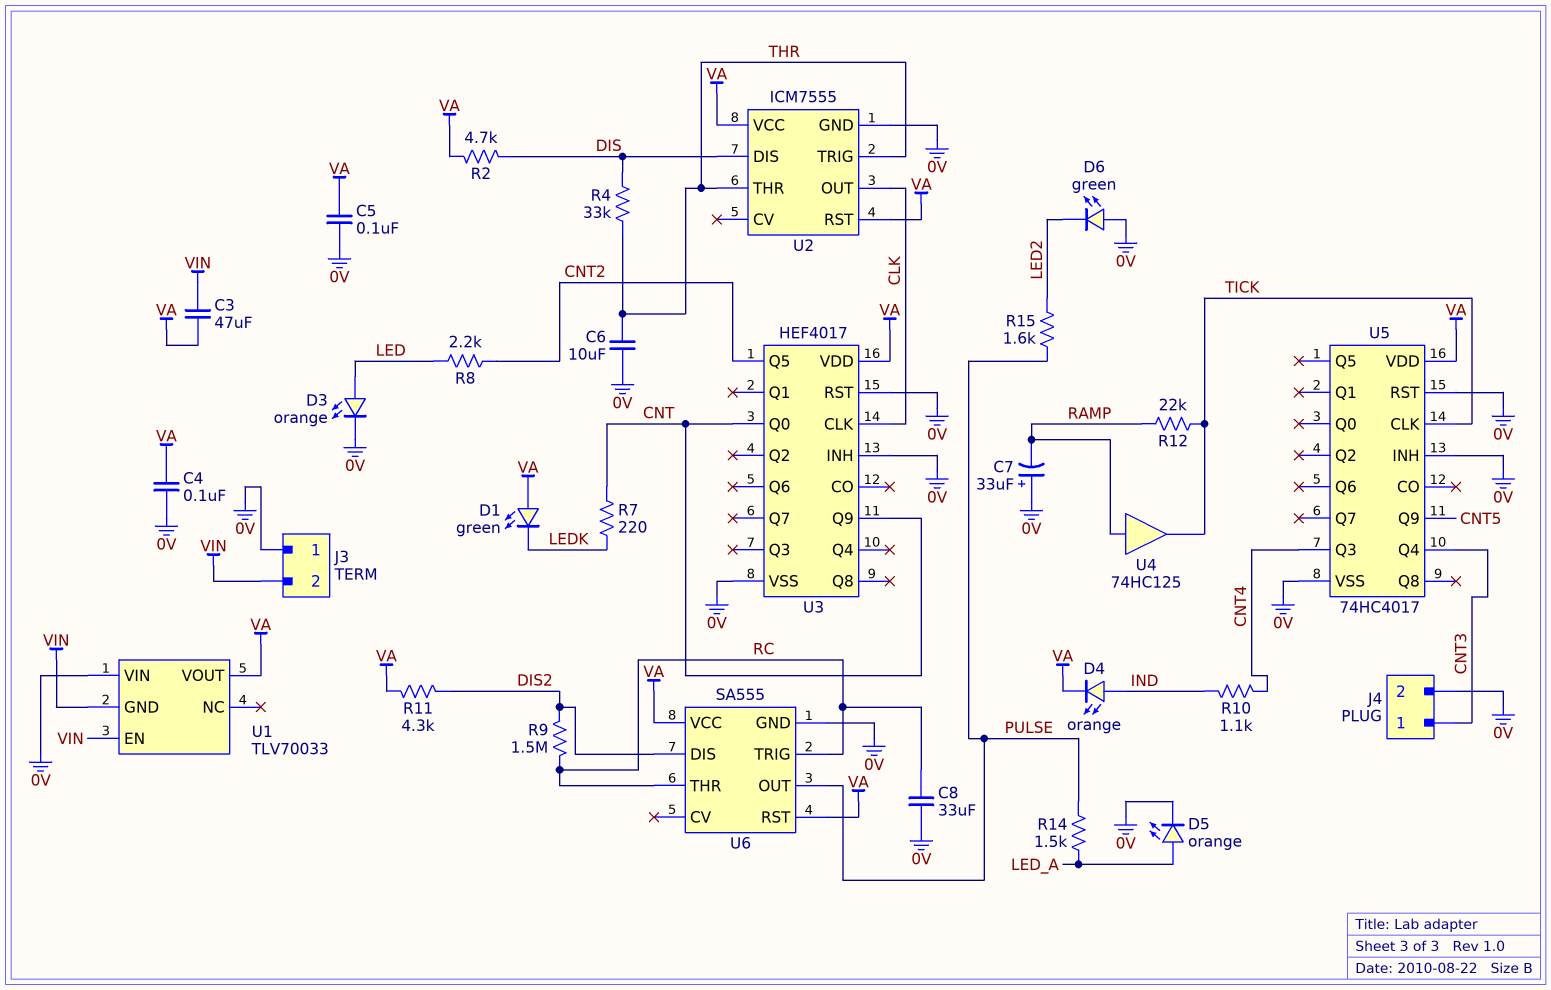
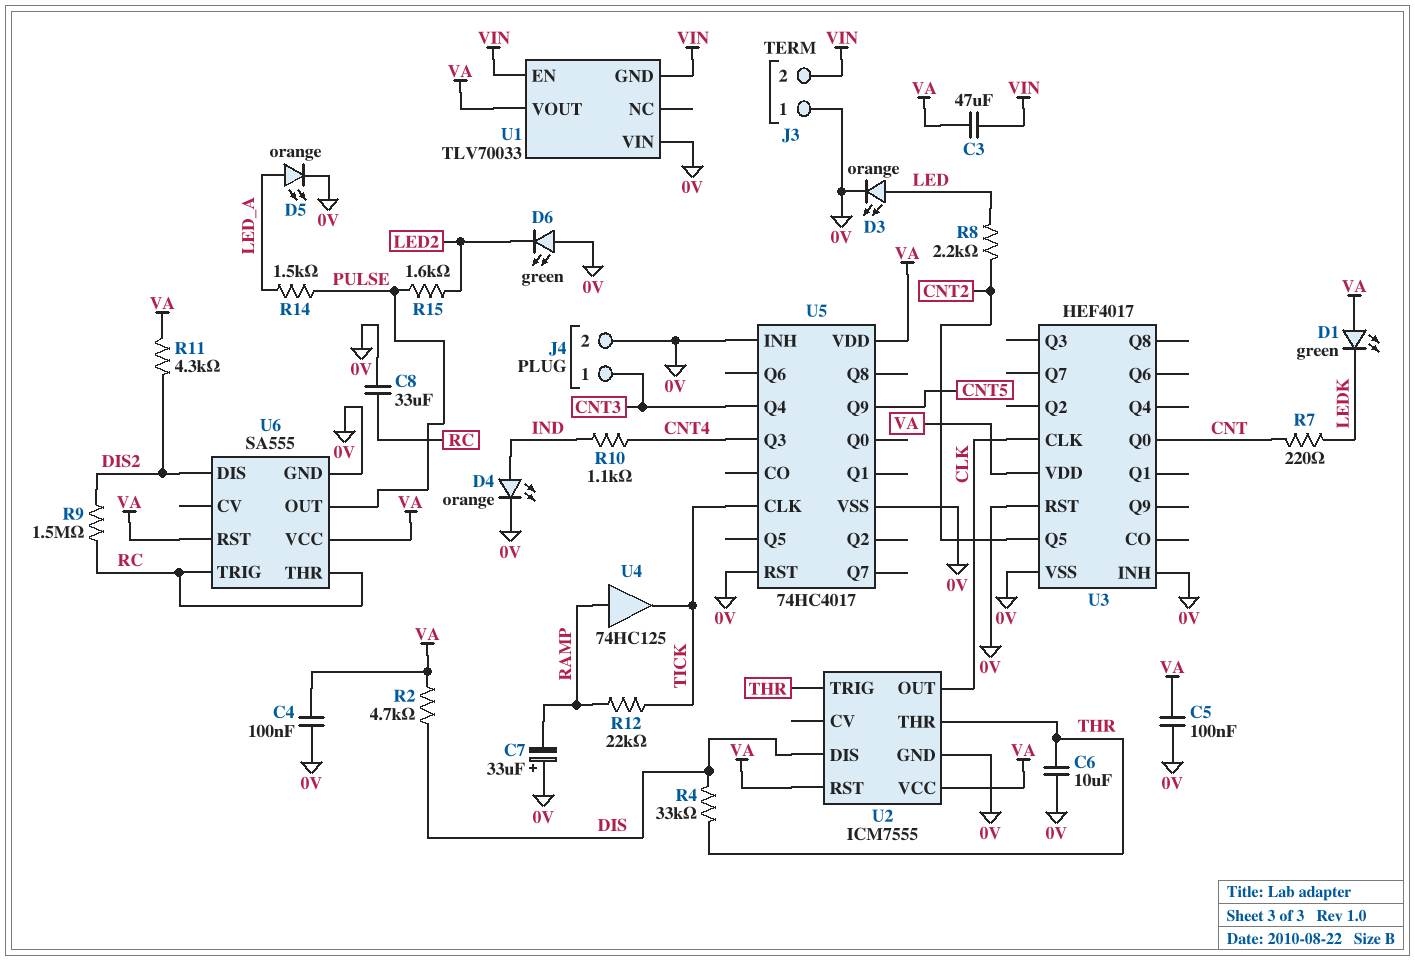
D4: LED orange (A IND, K VA) -> LED orange (A IND, K 0V)
U3 pin Q9: CNT -> none

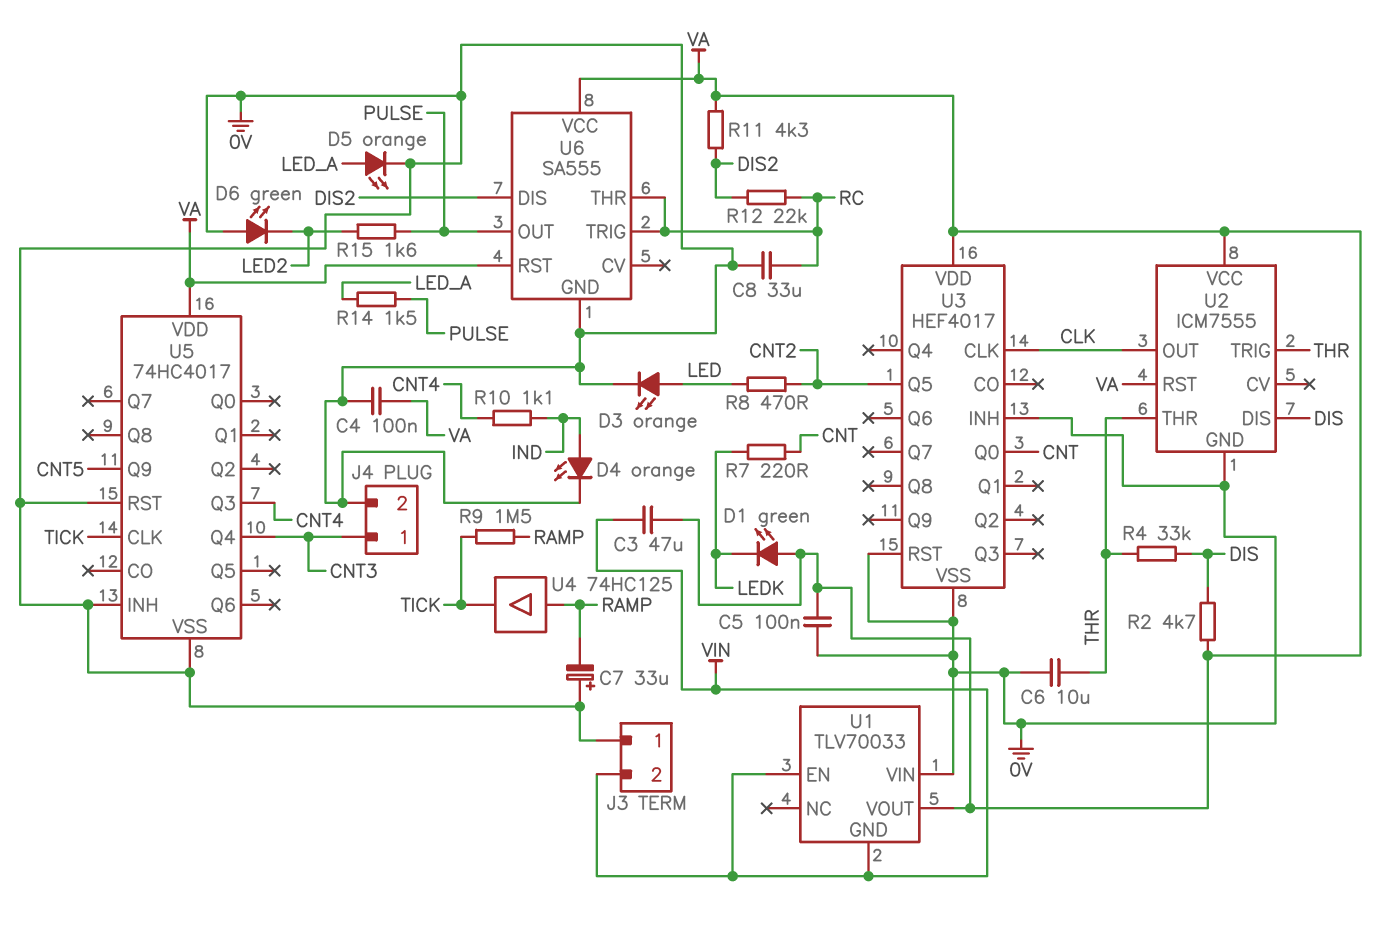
R8: 2.2k (CNT2, LED) -> 470 (CNT2, LED)
R9: 1.5M (DIS2, RC) -> 1.5M (RAMP, TICK)
R12: 22k (RAMP, TICK) -> 22k (DIS2, RC)

